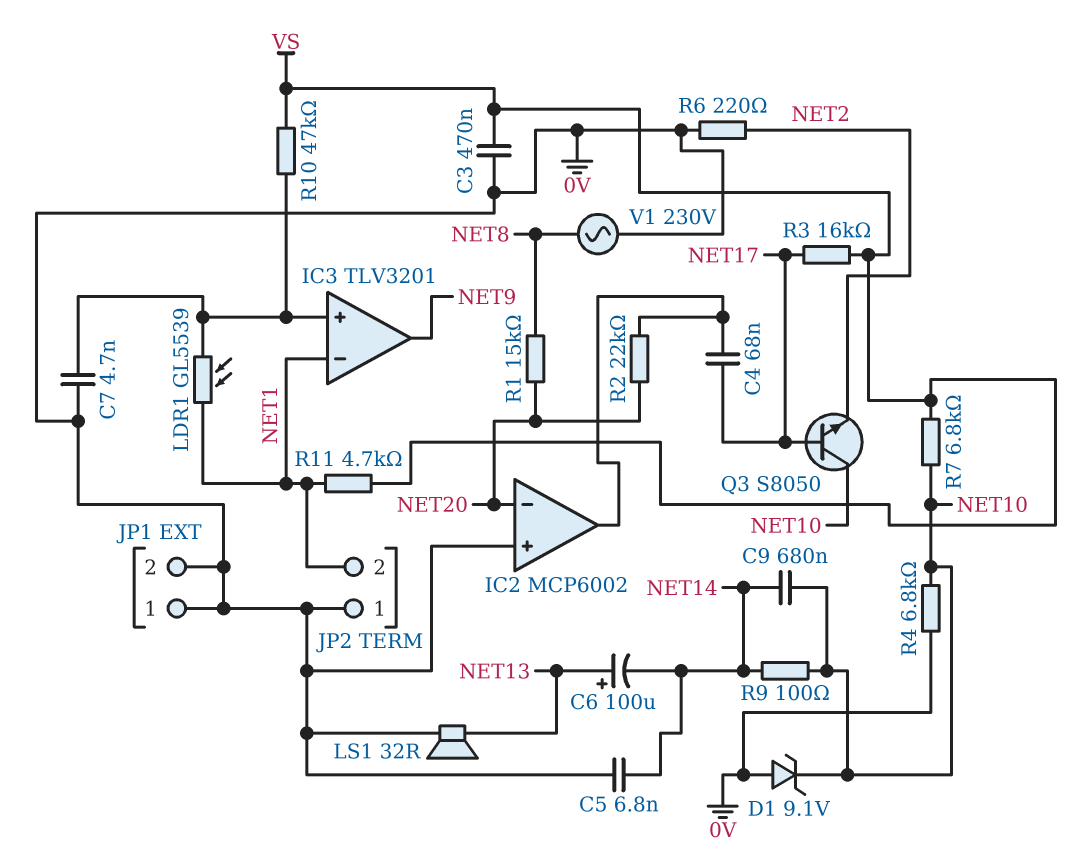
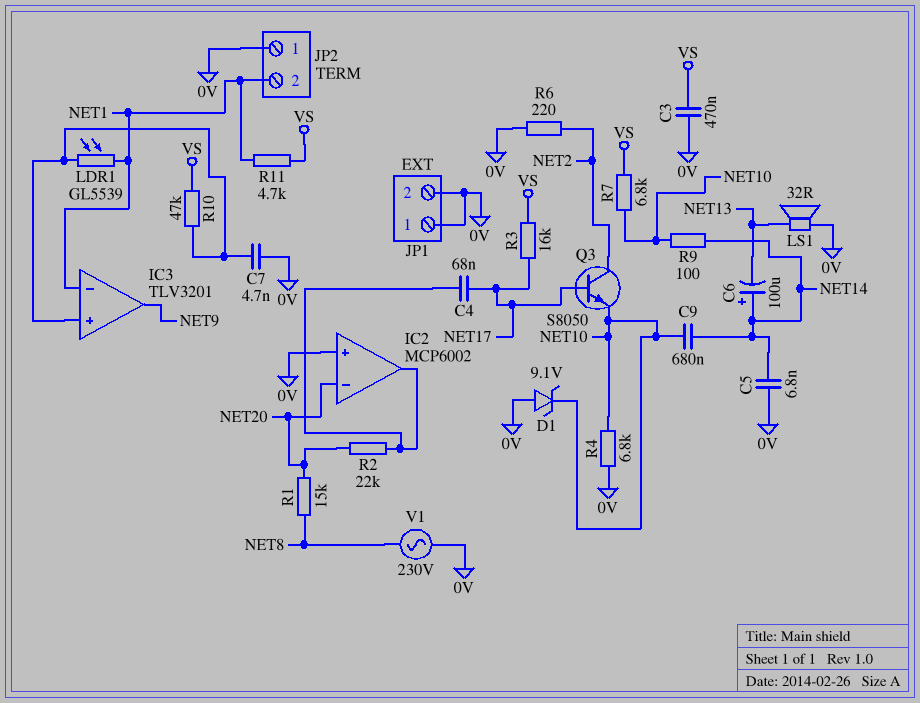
C6: 100uF (plus NET13, minus NET14) -> 100uF (plus NET14, minus NET13)
Q3: NPN S8050 (B NET17, C NET10, E NET2) -> NPN S8050 (B NET17, C NET2, E NET10)

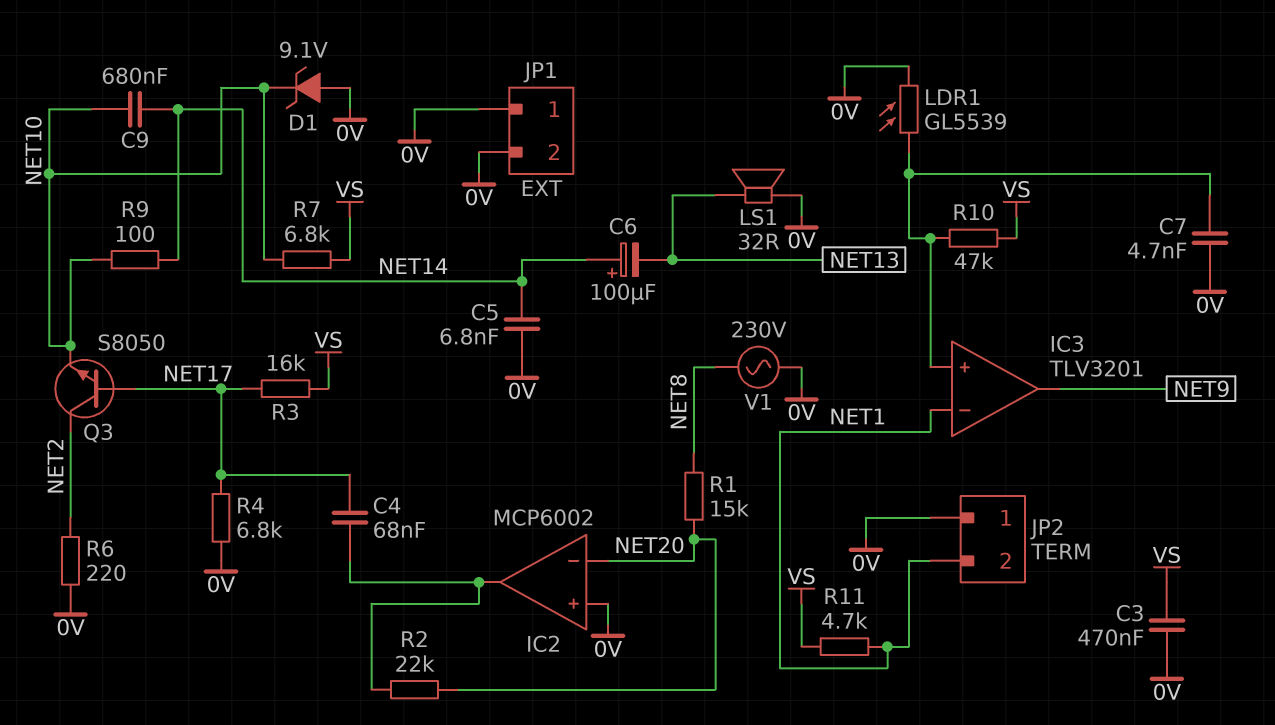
LDR1: GL5539 (IC3/in+, NET1) -> GL5539 (0V, IC3/in+)
R4: 6.8k (0V, NET10) -> 6.8k (0V, NET17)

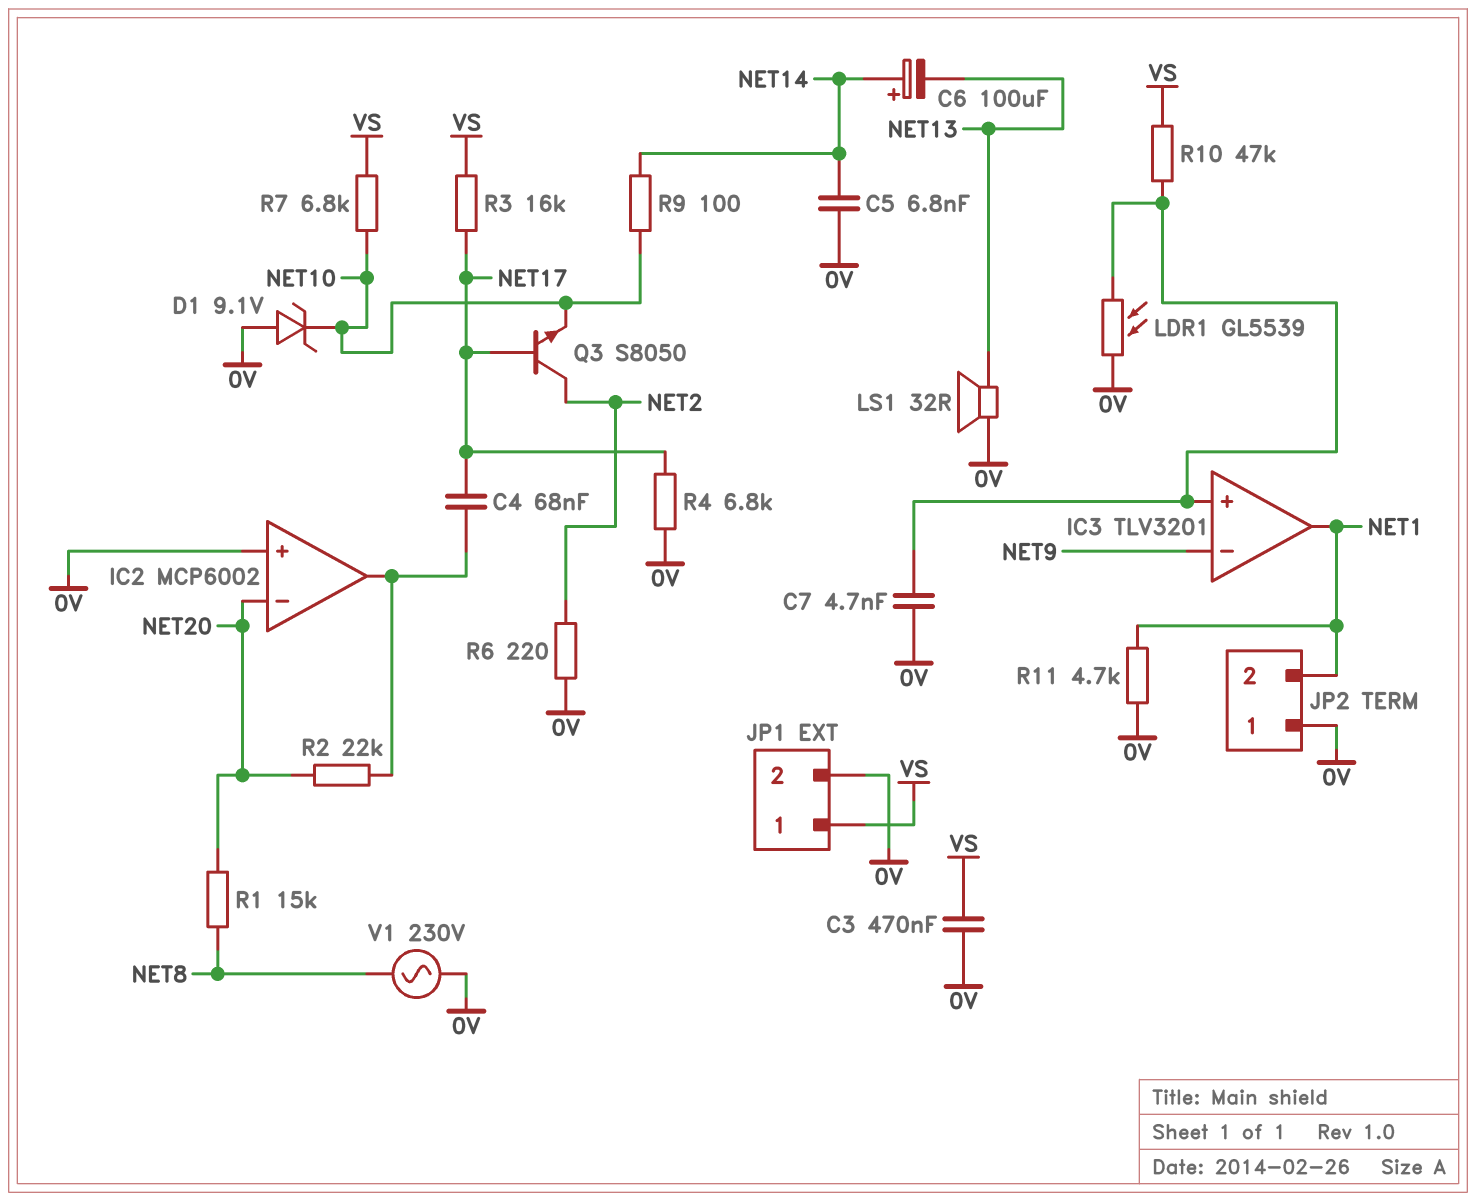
C9: 680nF (NET10, NET14) -> none
IC3 pin in-: NET1 -> NET9
IC3 pin out: NET9 -> NET1
JP1 pin 1: 0V -> VS
R11: 4.7k (NET1, VS) -> 4.7k (0V, NET1)

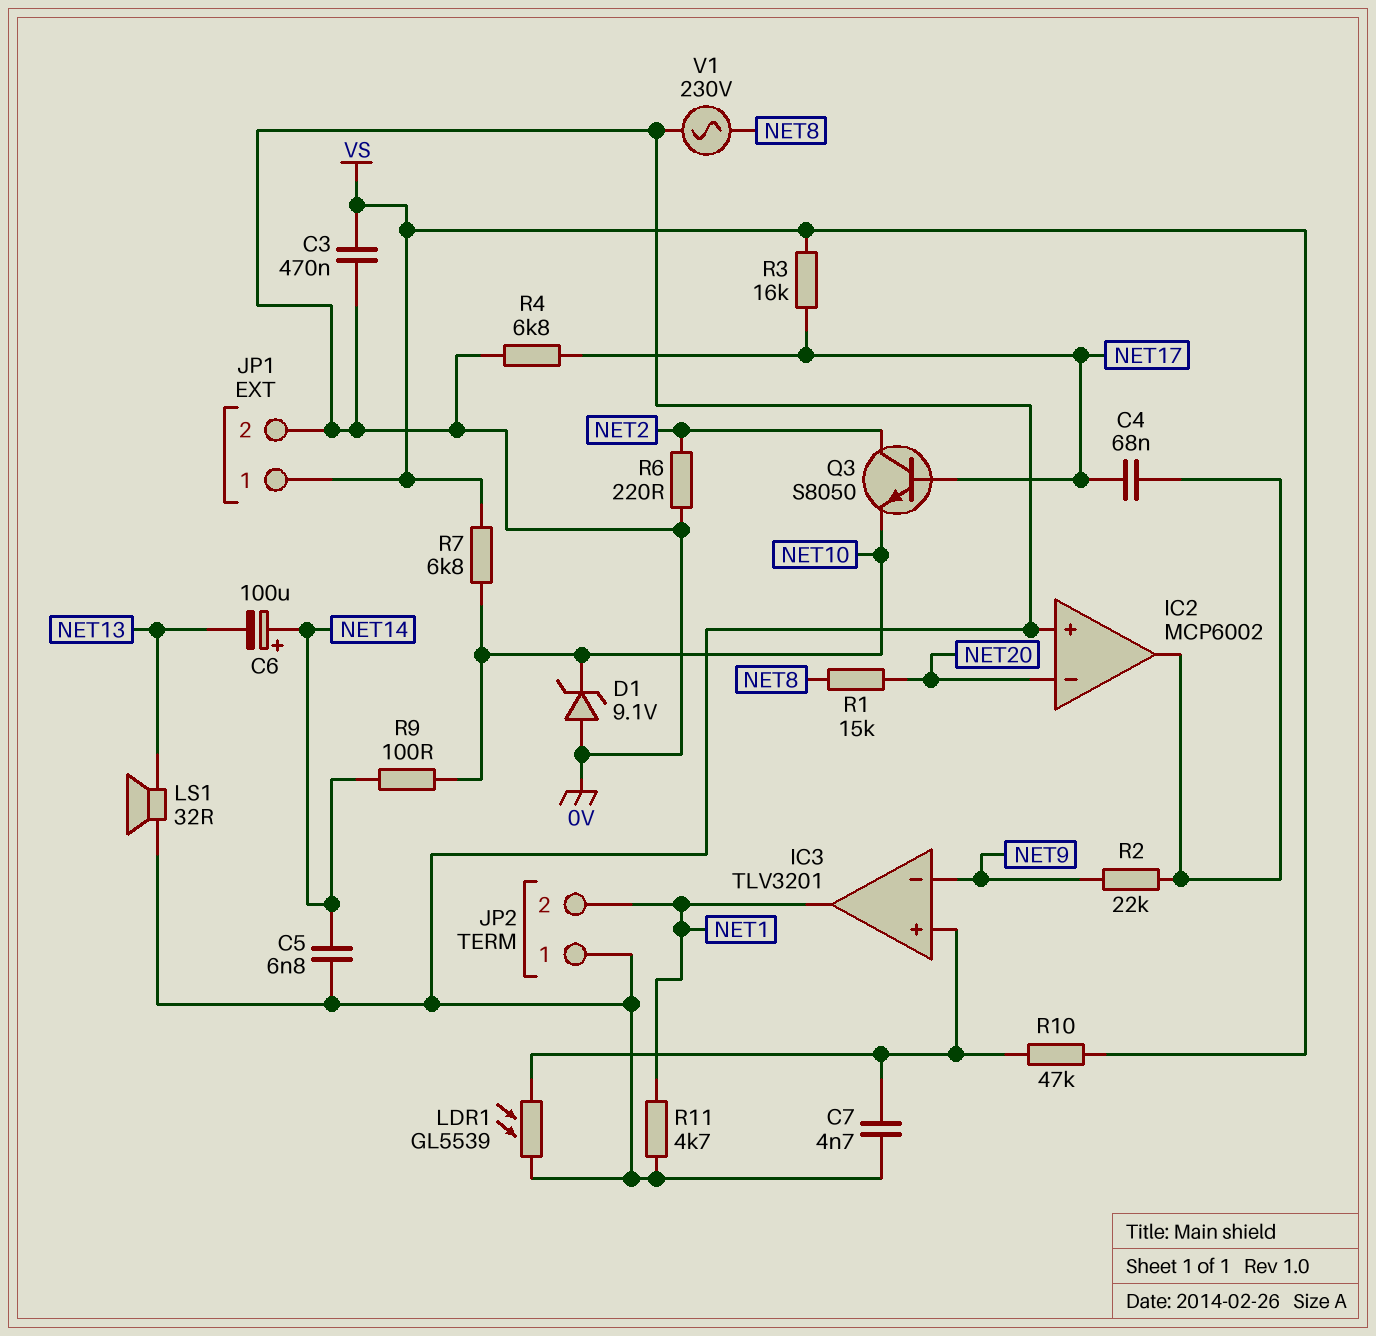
R2: 22k (IC2/out, NET20) -> 22k (IC2/out, NET9)

